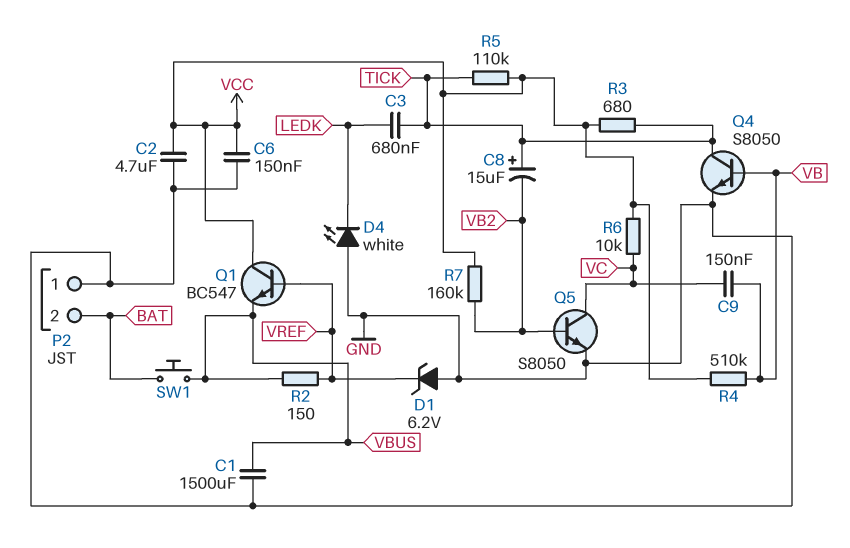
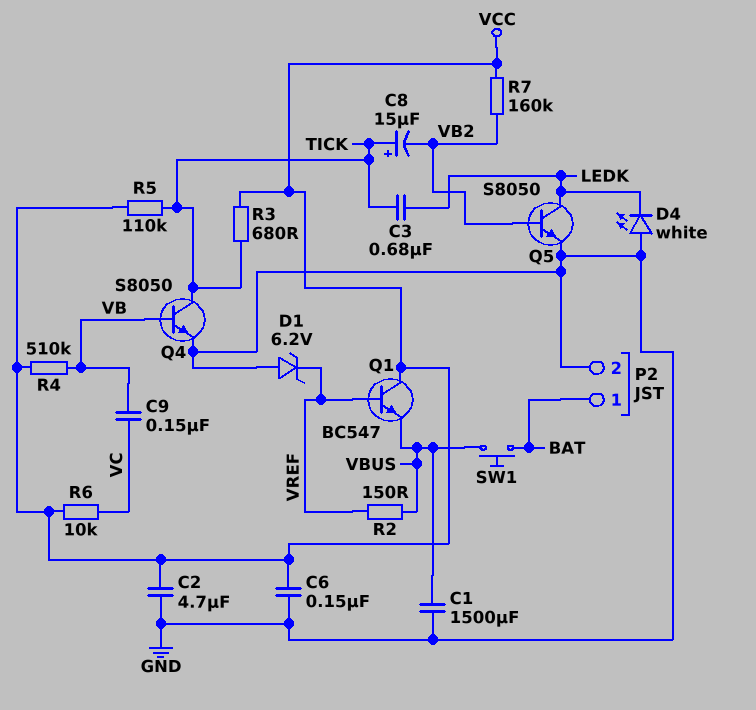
P2 pin 1: GND -> BAT
P2 pin 2: BAT -> GND
Q5: NPN S8050 (B VB2, C VC, E GND) -> NPN S8050 (B VB2, C LEDK, E GND)

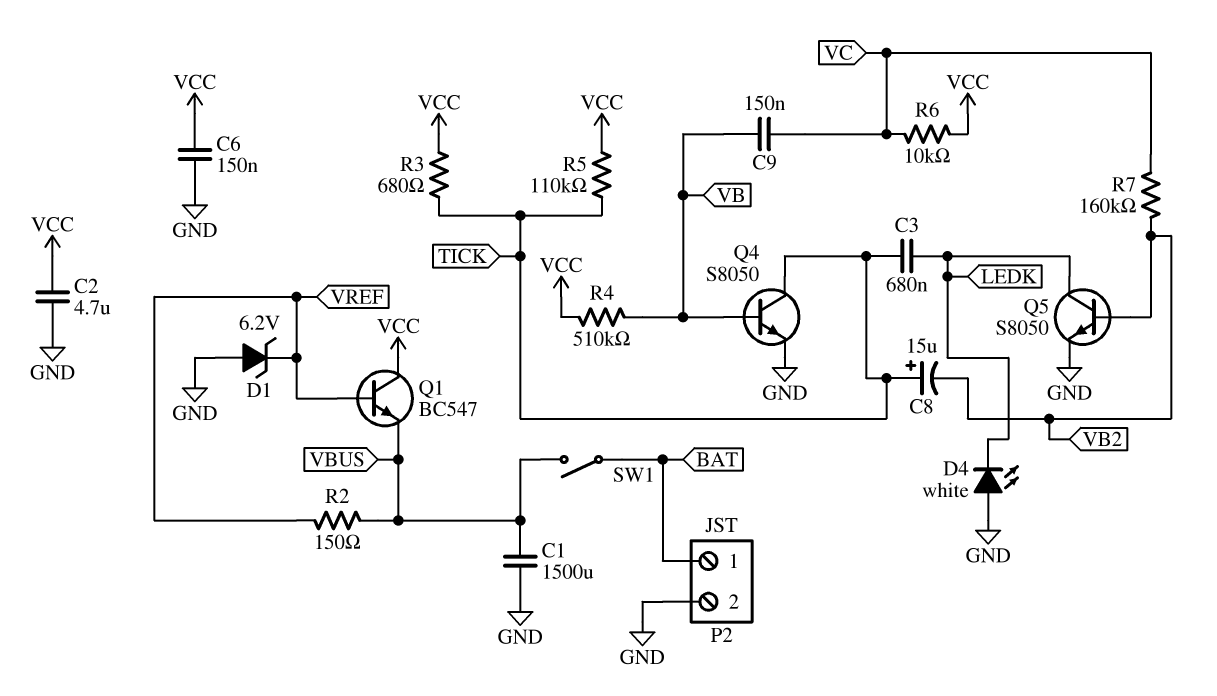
R7: 160k (VB2, VCC) -> 160k (VB2, VC)
SW1: button (BAT, VBUS) -> switch (BAT, VBUS)

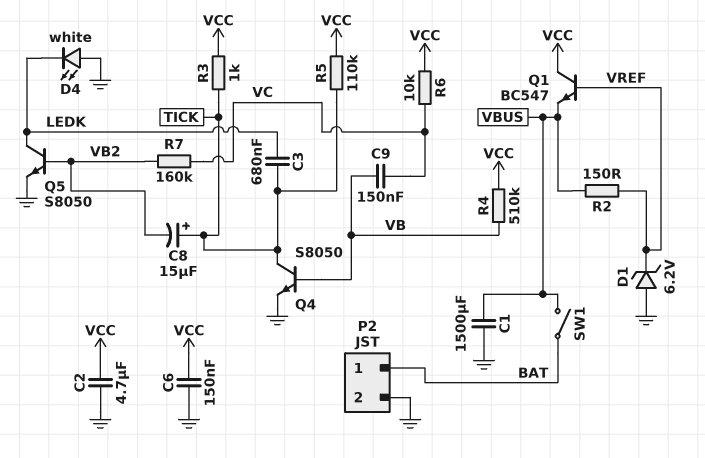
R3: 680 (TICK, VCC) -> 1k (TICK, VCC)

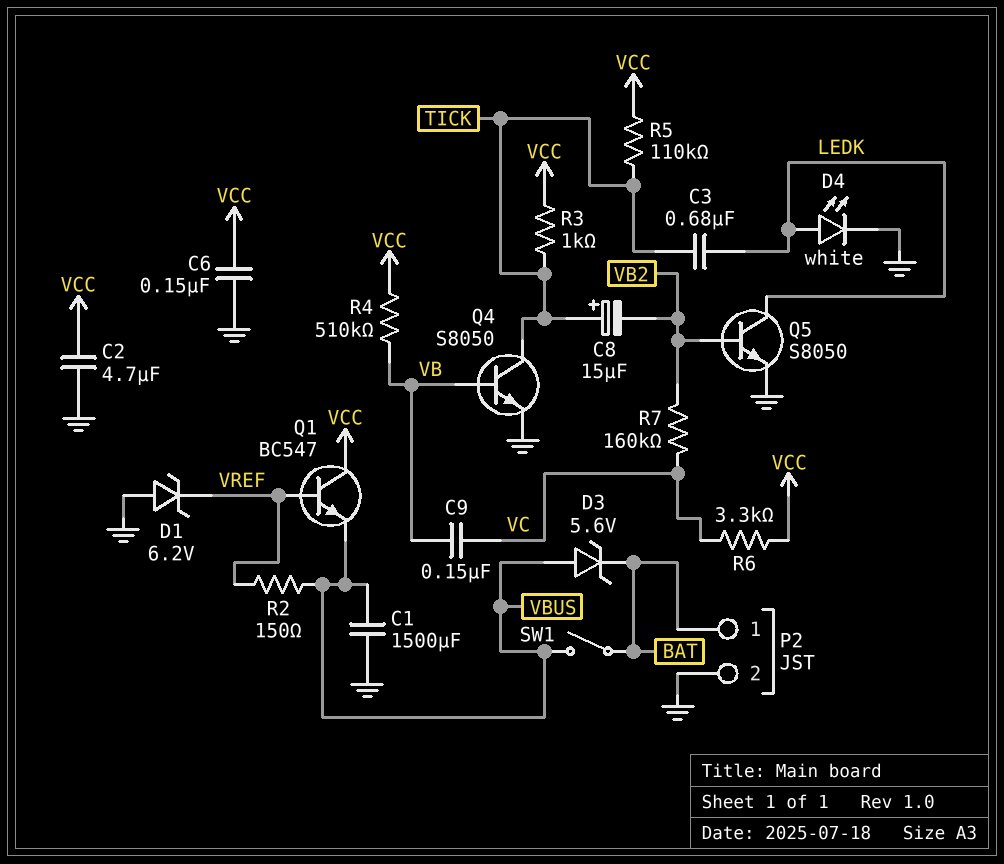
D3: none -> zener 5.6V (A VBUS, K BAT)
D4: LED white (A GND, K LEDK) -> LED white (A LEDK, K GND)
R6: 10k (VC, VCC) -> 3.3k (VC, VCC)

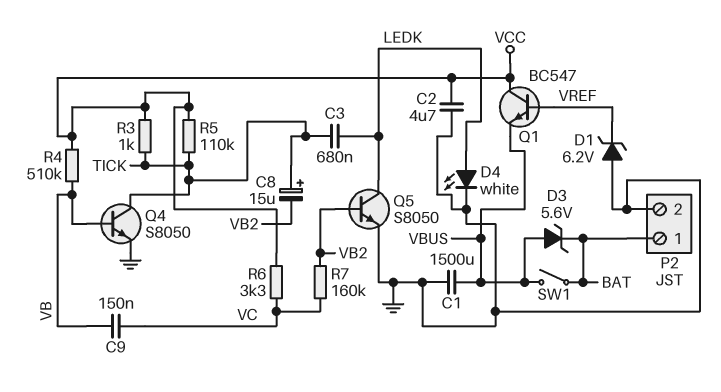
C6: 150nF (GND, VCC) -> none
R2: 150 (VBUS, VREF) -> none

